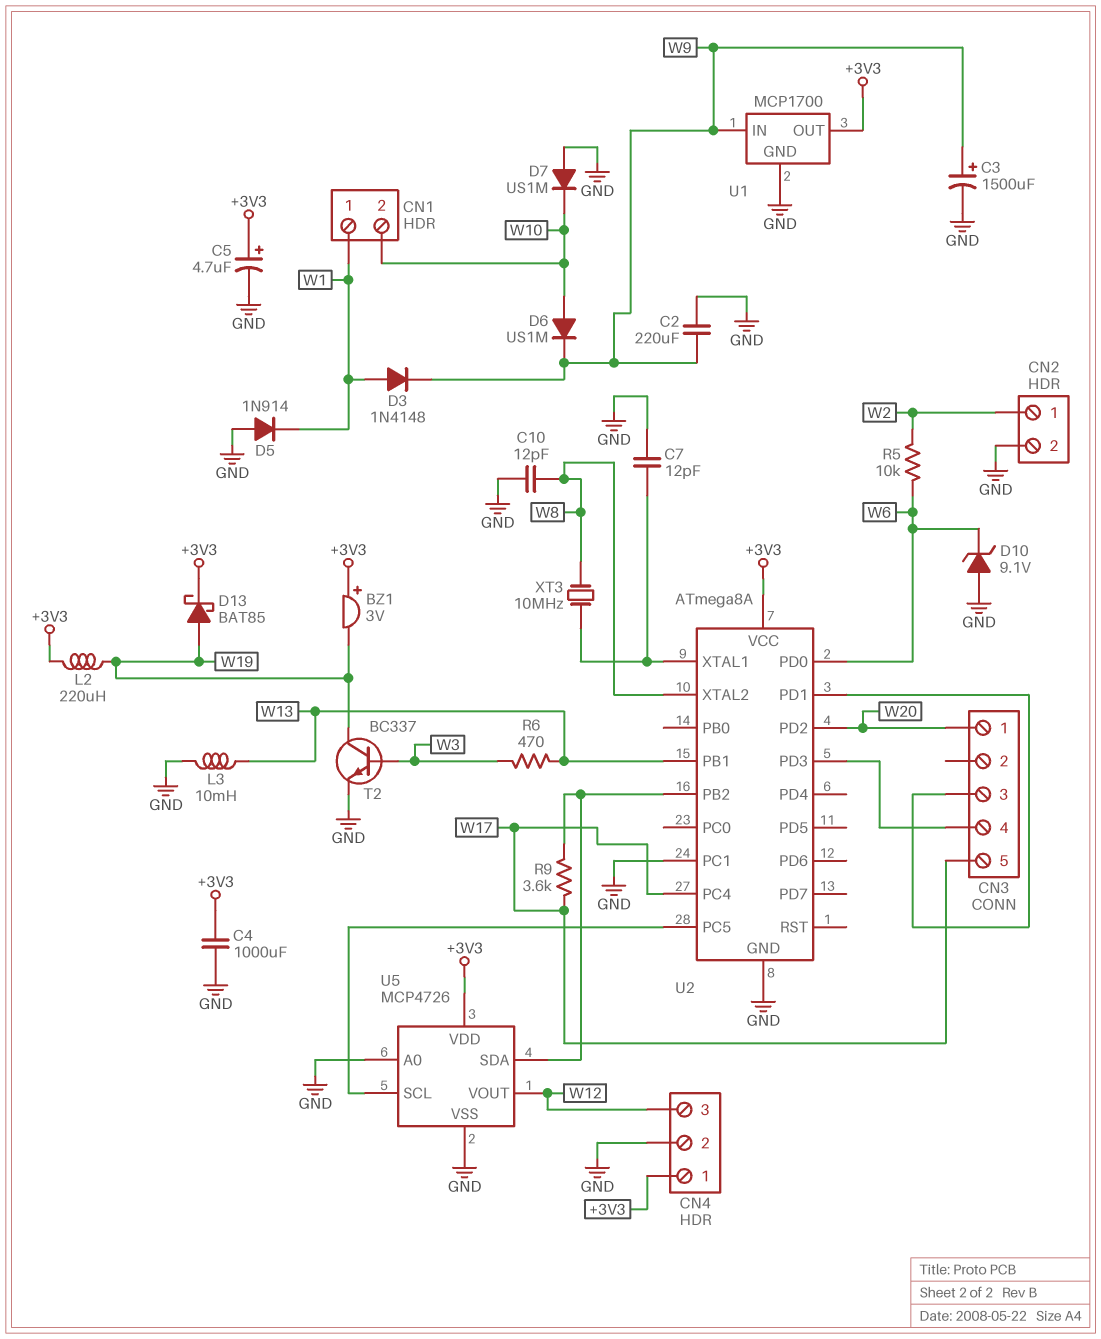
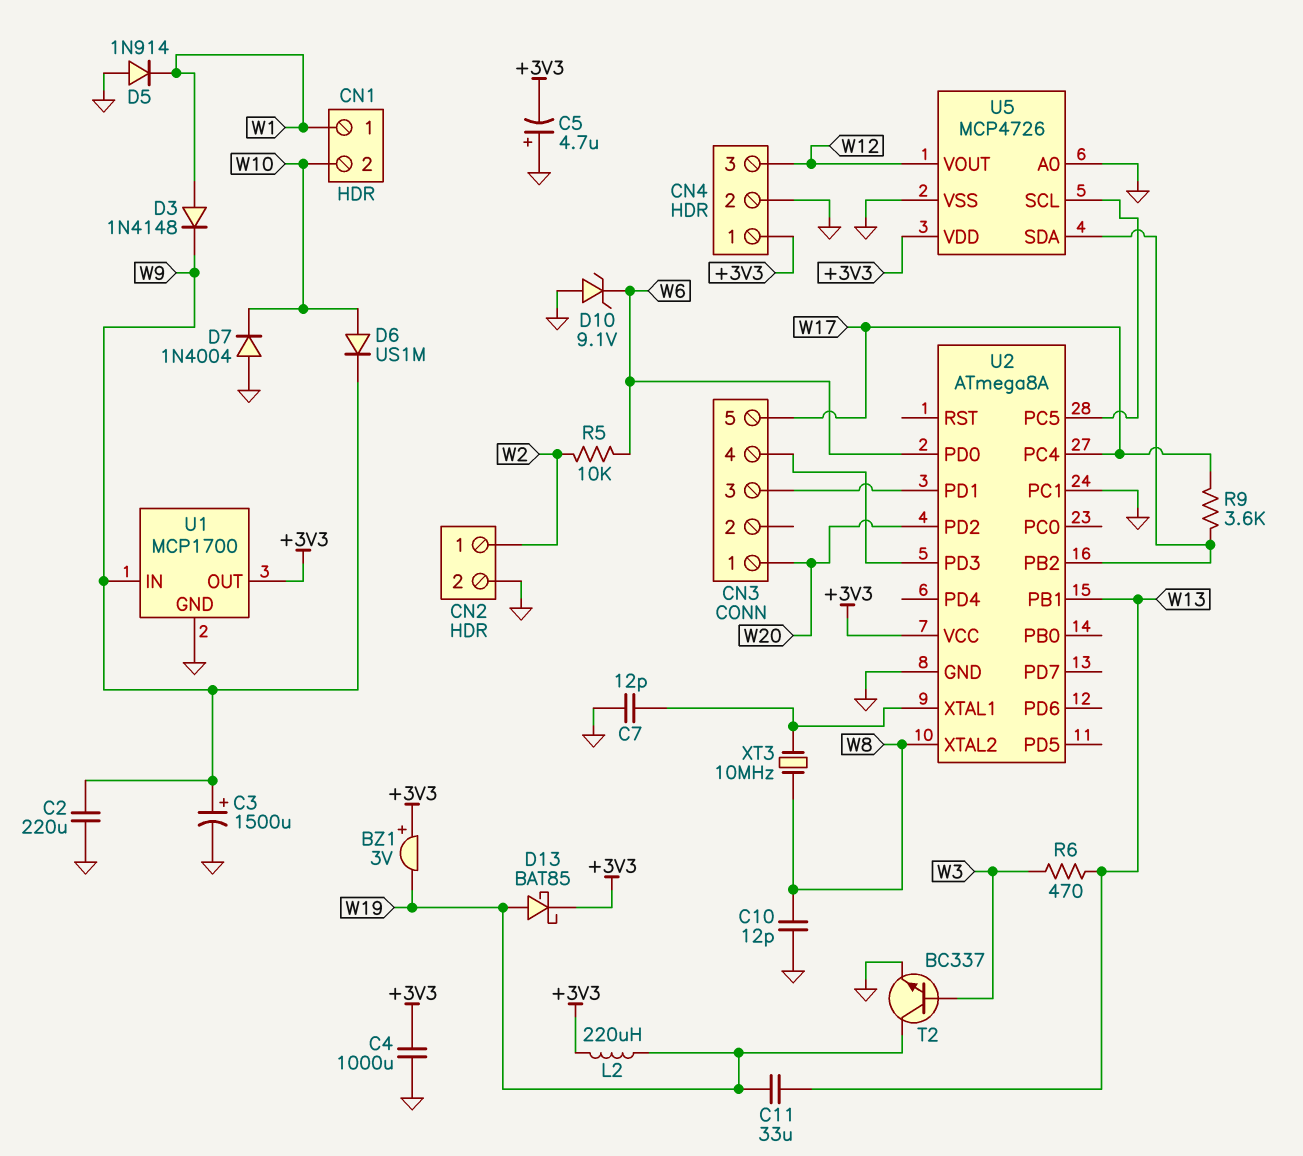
C5: 4.7uF (plus +3V3, minus GND) -> 4.7uF (plus GND, minus +3V3)
C11: none -> 33uF (W13, W19)
D7: diode US1M (A GND, K W10) -> diode 1N4004 (A GND, K W10)
L3: 10mH (GND, W13) -> none

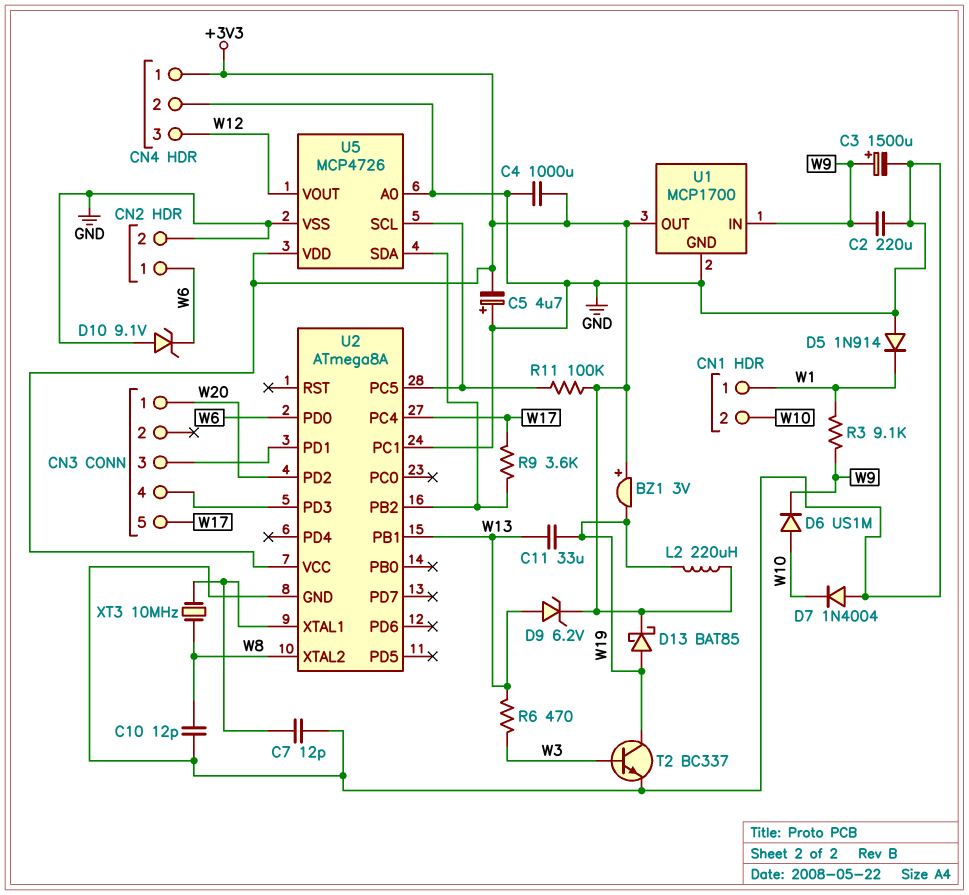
CN2 pin 1: W2 -> W6
D3: diode 1N4148 (A W1, K W9) -> none
D9: none -> zener 6.2V (A W13, K +3V3)
R3: none -> 9.1k (W1, W9)
R5: 10k (W2, W6) -> none
R11: none -> 100k (+3V3, U2/PC5)

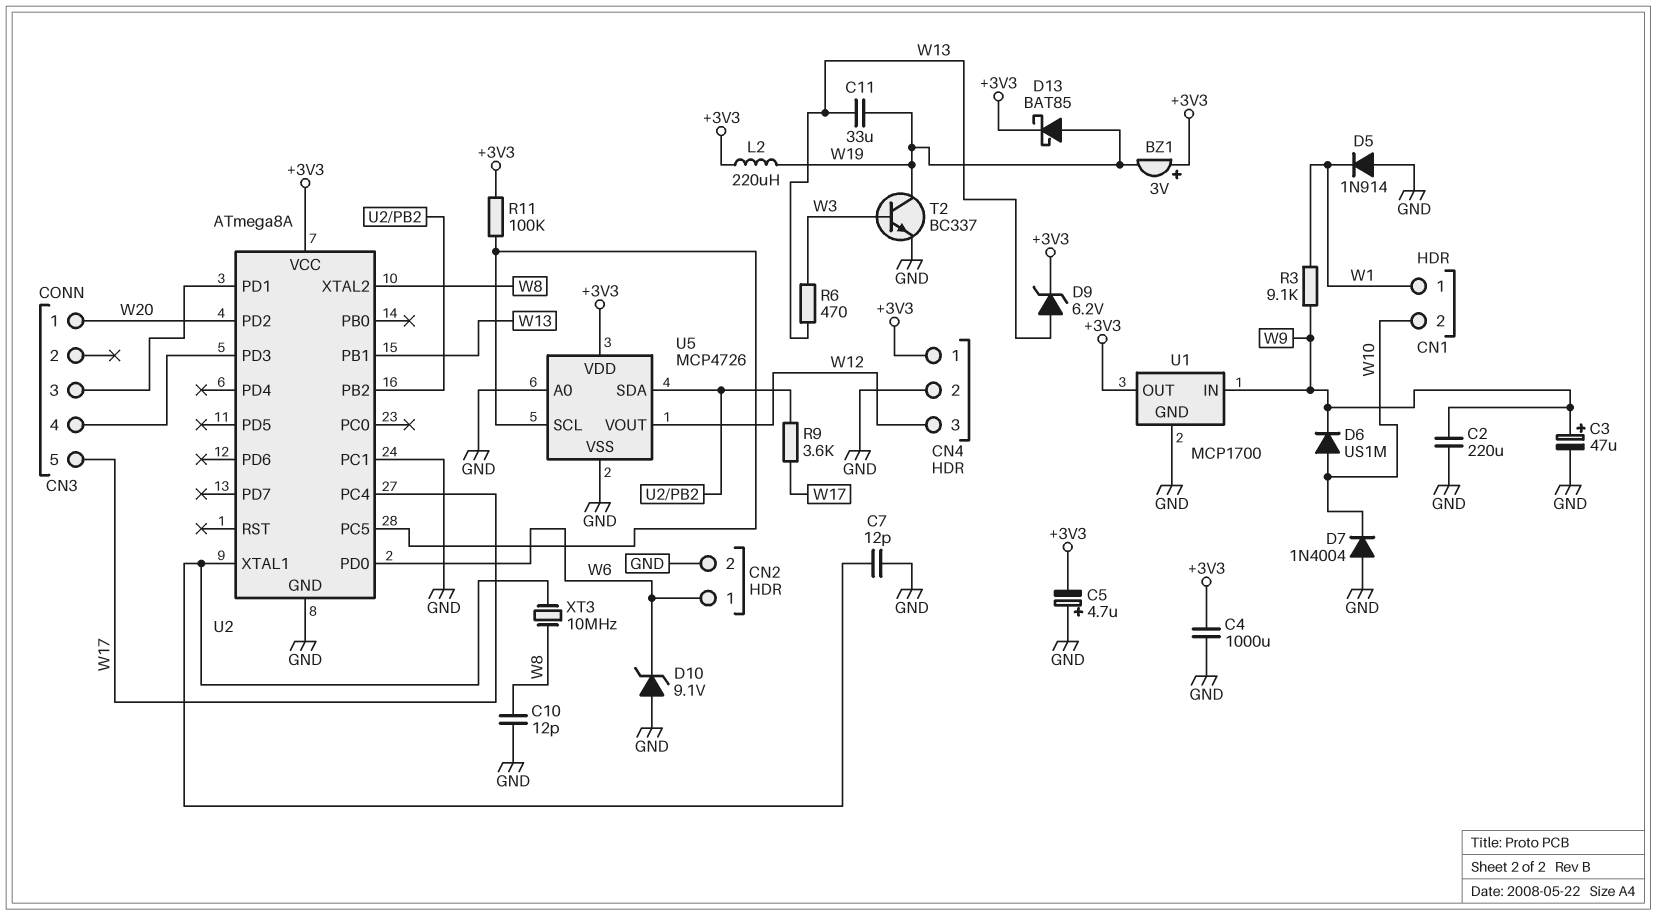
C3: 1500uF (plus W9, minus GND) -> 47uF (plus W9, minus GND)

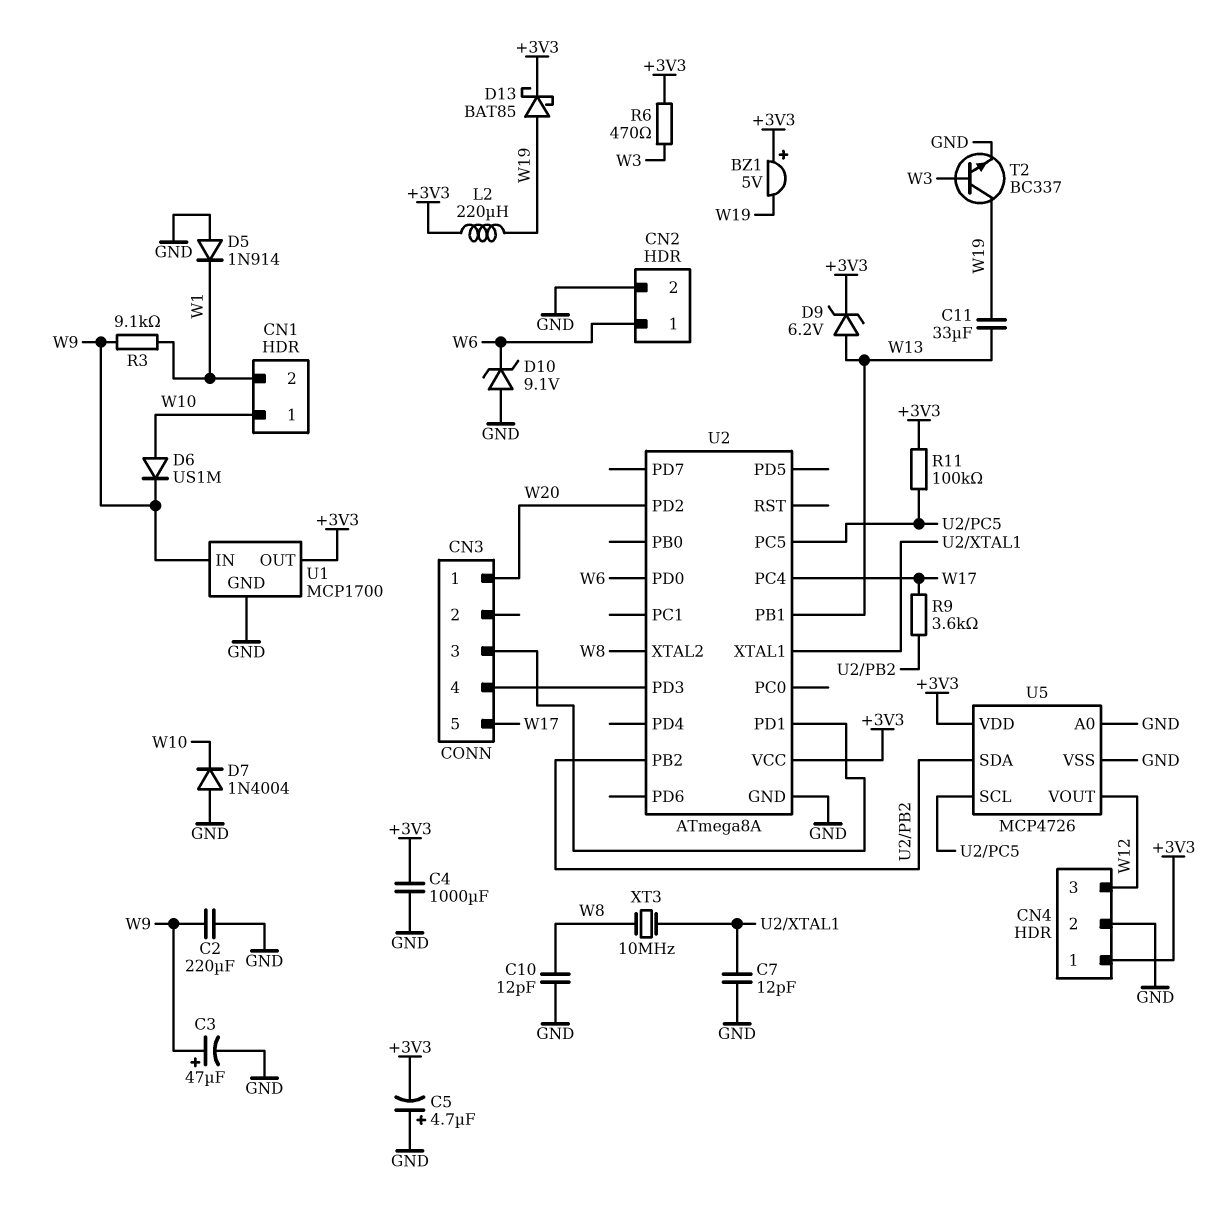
BZ1: buzzer 3V (plus +3V3, minus W19) -> buzzer 5V (plus +3V3, minus W19)
CN1 pin 1: W1 -> W10
CN1 pin 2: W10 -> W1
R6: 470 (W3, W13) -> 470 (+3V3, W3)
U2 pin PC1: GND -> none

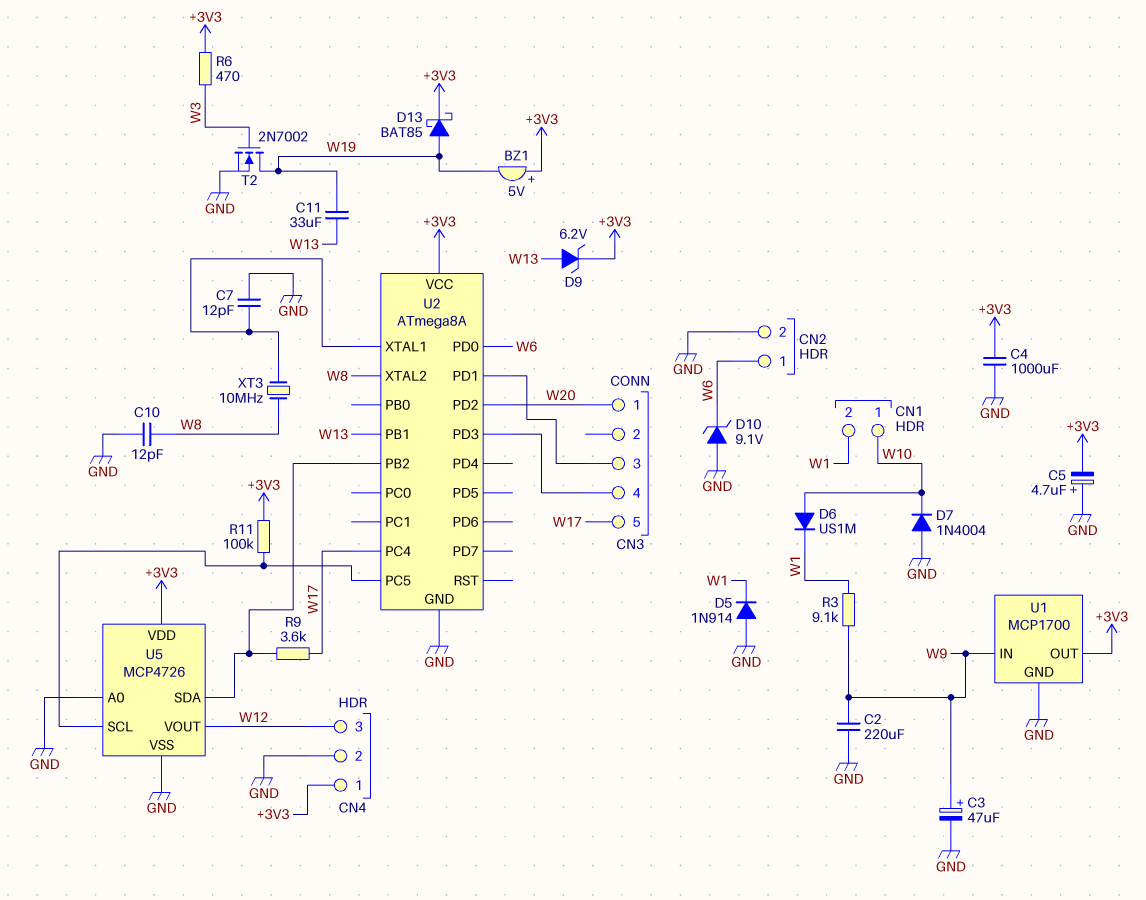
D6: diode US1M (A W10, K W9) -> diode US1M (A W10, K W1)
L2: 220uH (+3V3, W19) -> none
T2: NPN BC337 (B W3, C W19, E GND) -> NMOS 2N7002 (G W3, D W19, S GND)

